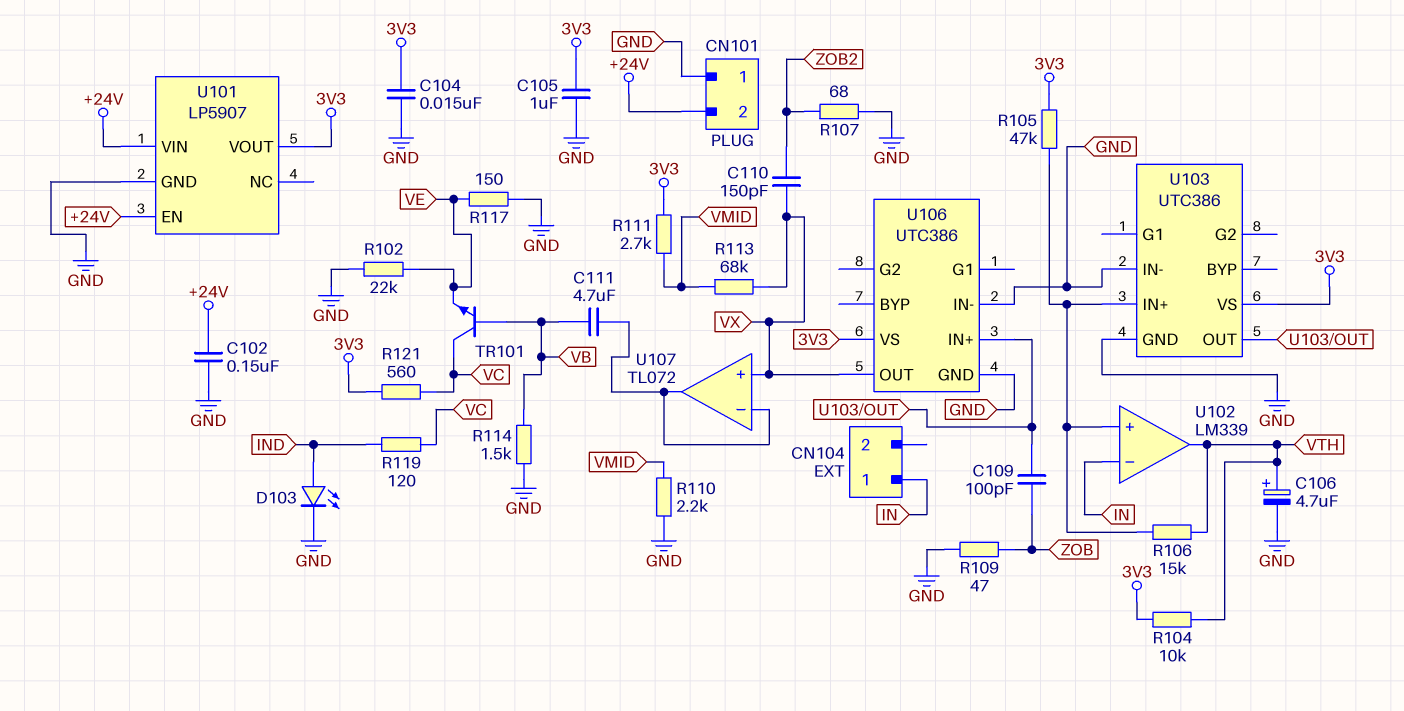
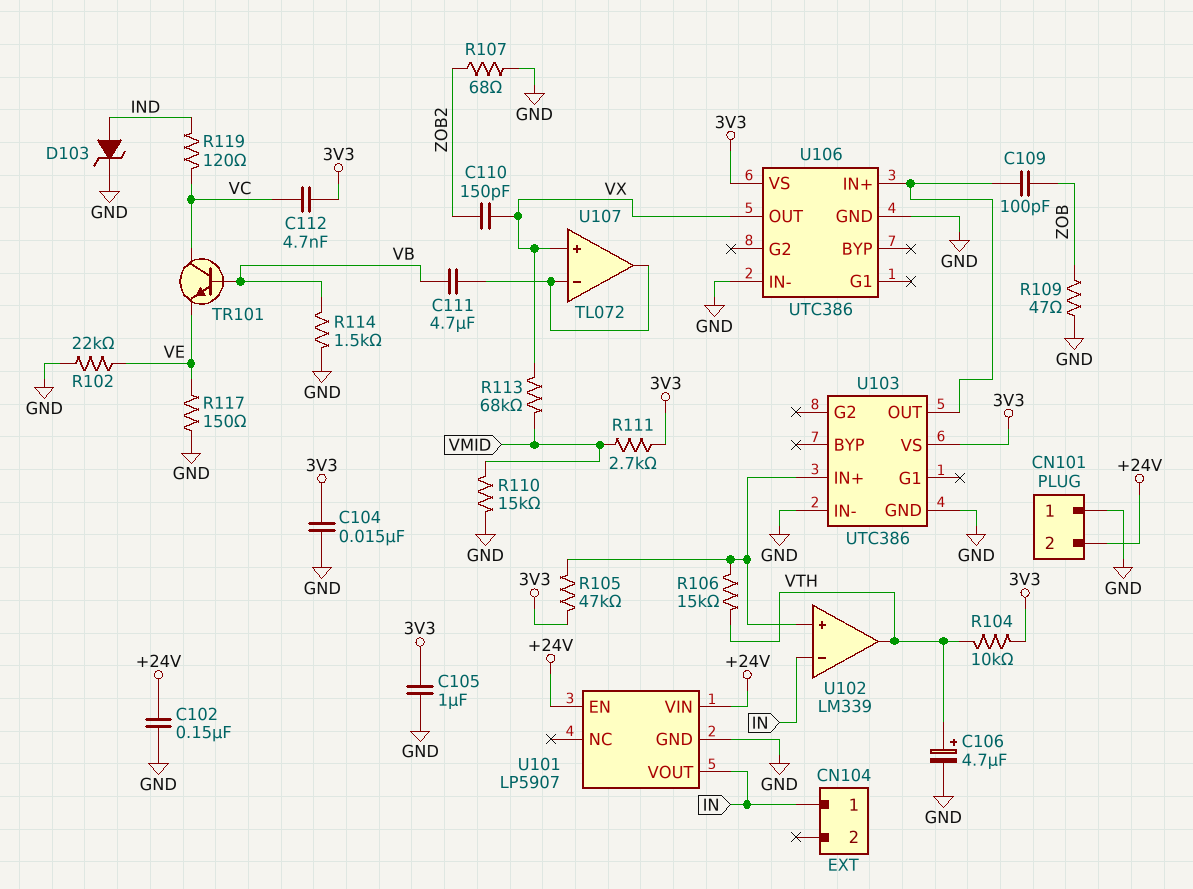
C112: none -> 4.7nF (3V3, VC)
D103: LED (A IND, K GND) -> zener (A IND, K GND)
R110: 2.2k (GND, VMID) -> 15k (GND, VMID)
R121: 560 (3V3, VC) -> none
U101 pin VOUT: 3V3 -> IN

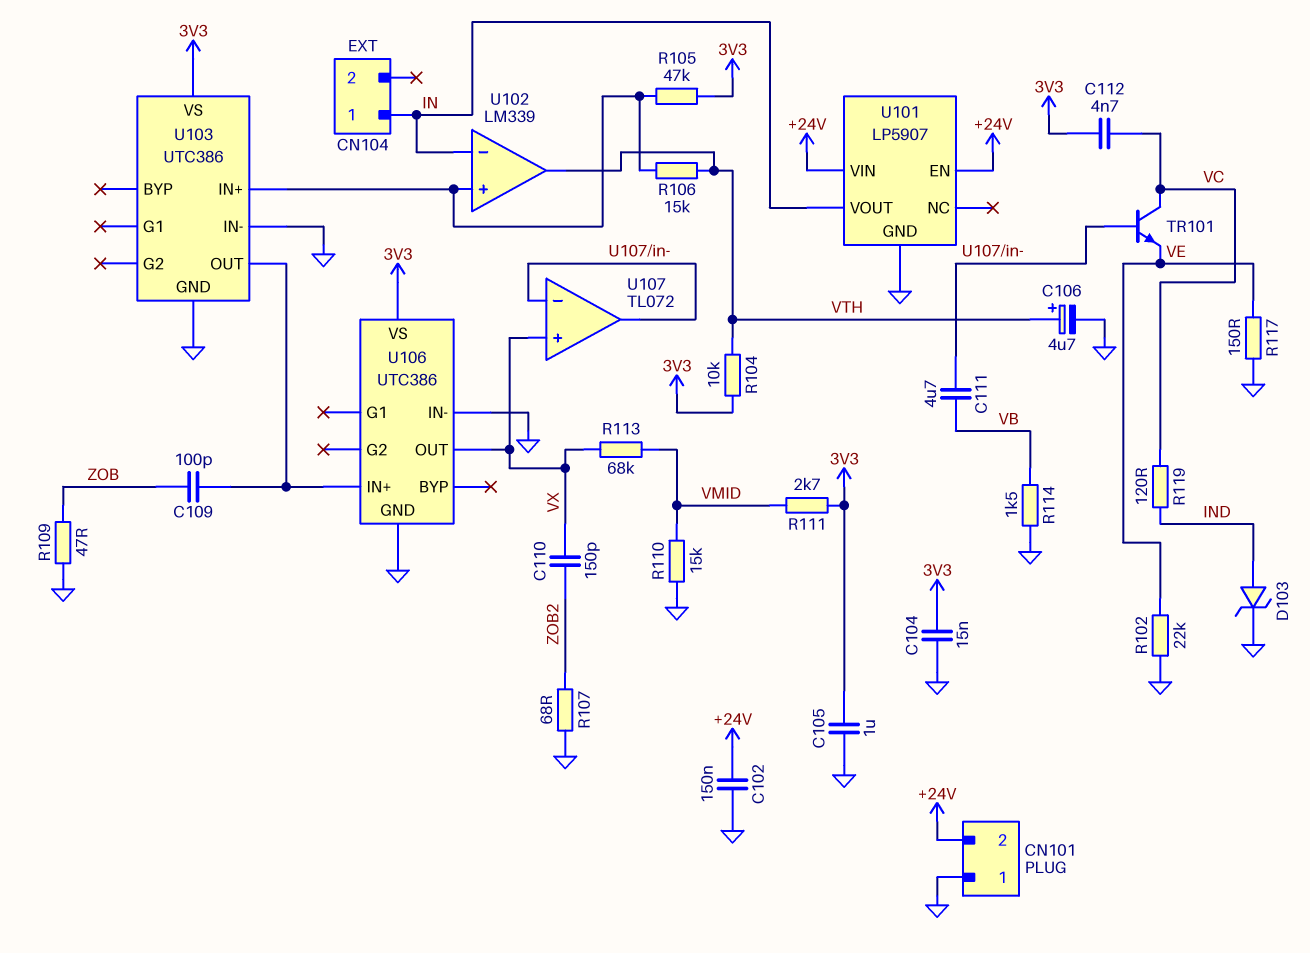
TR101: NPN (B VB, C VC, E VE) -> NPN (B U107/in-, C VC, E VE)

